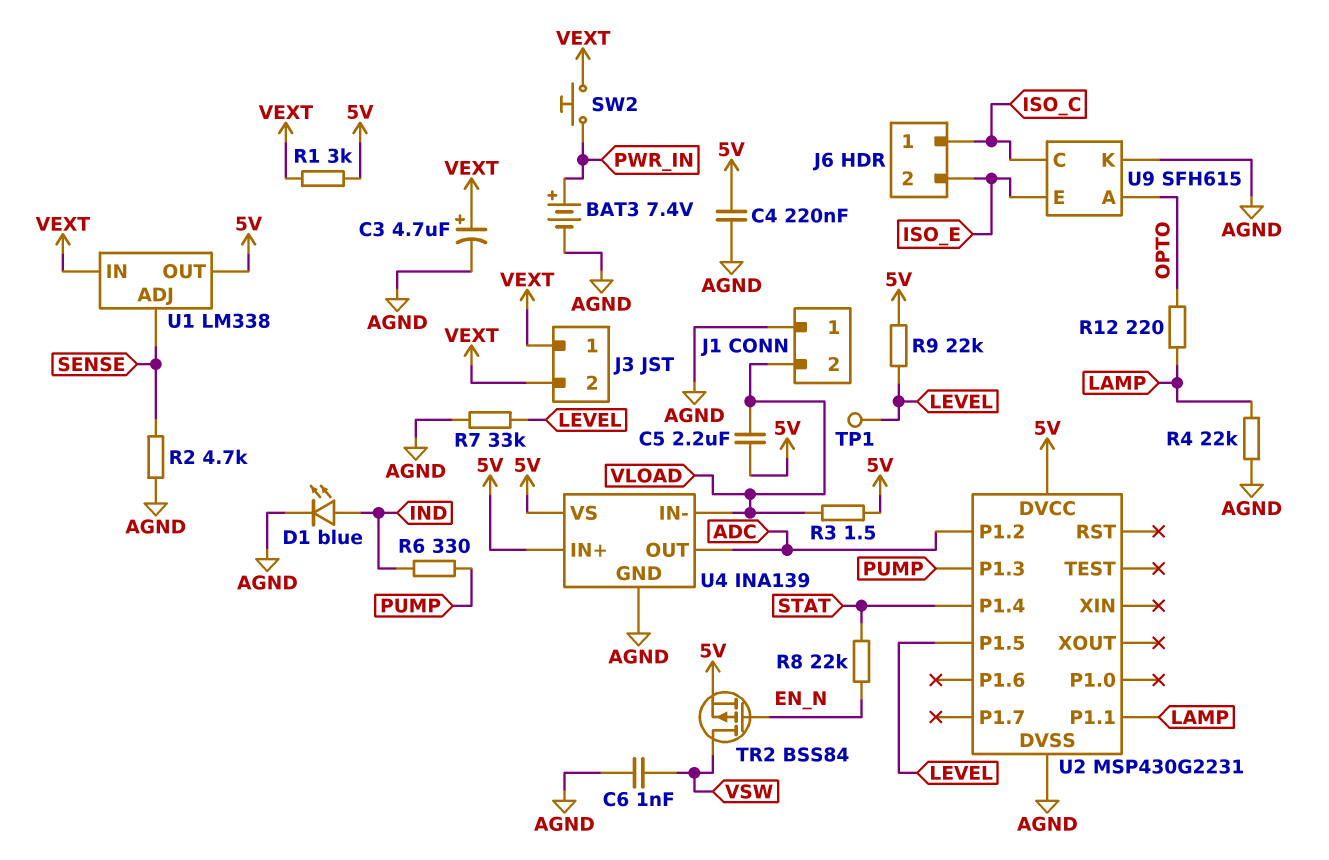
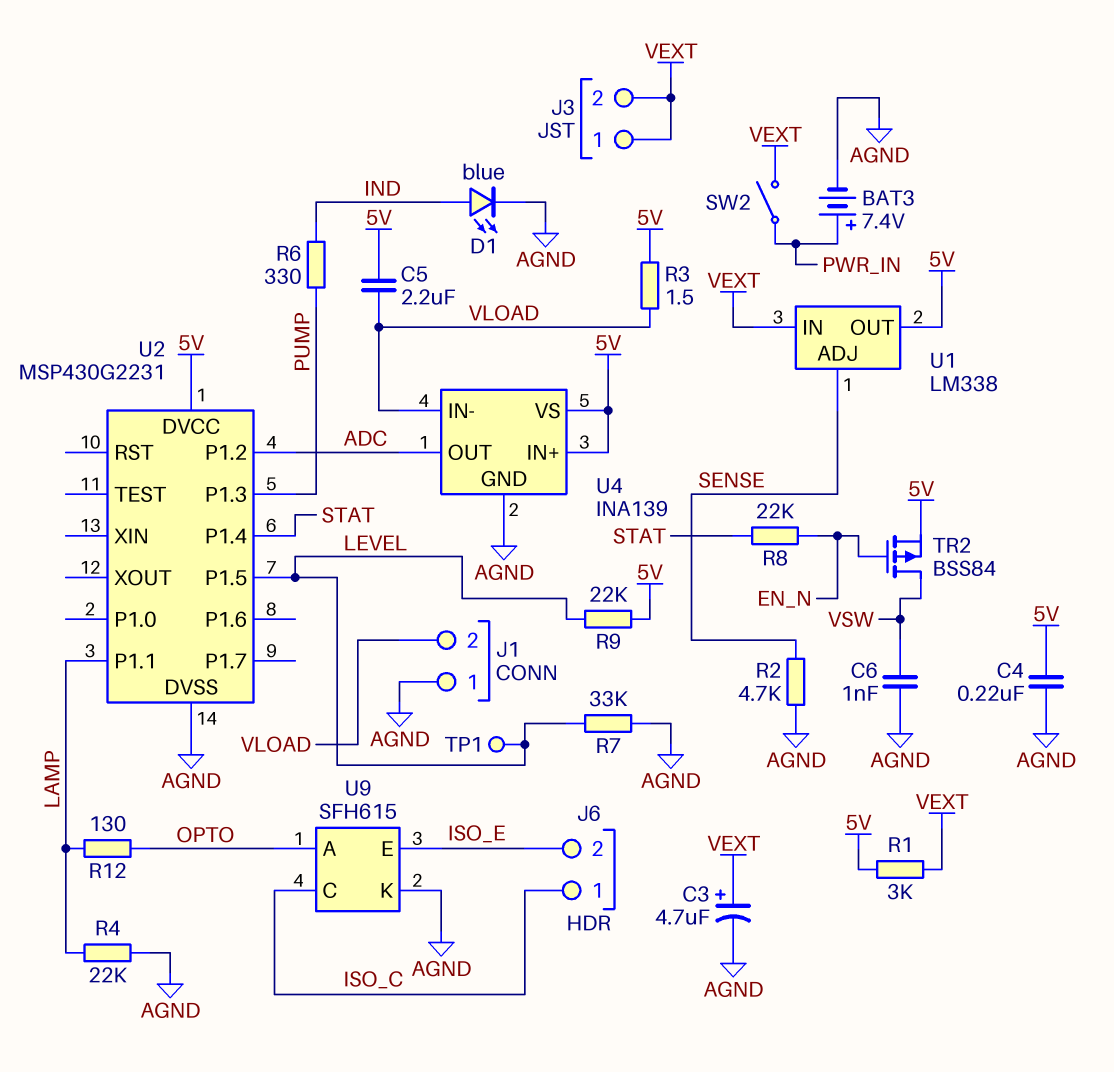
R12: 220 (LAMP, OPTO) -> 130 (LAMP, OPTO)
SW2: button (PWR_IN, VEXT) -> switch (PWR_IN, VEXT)

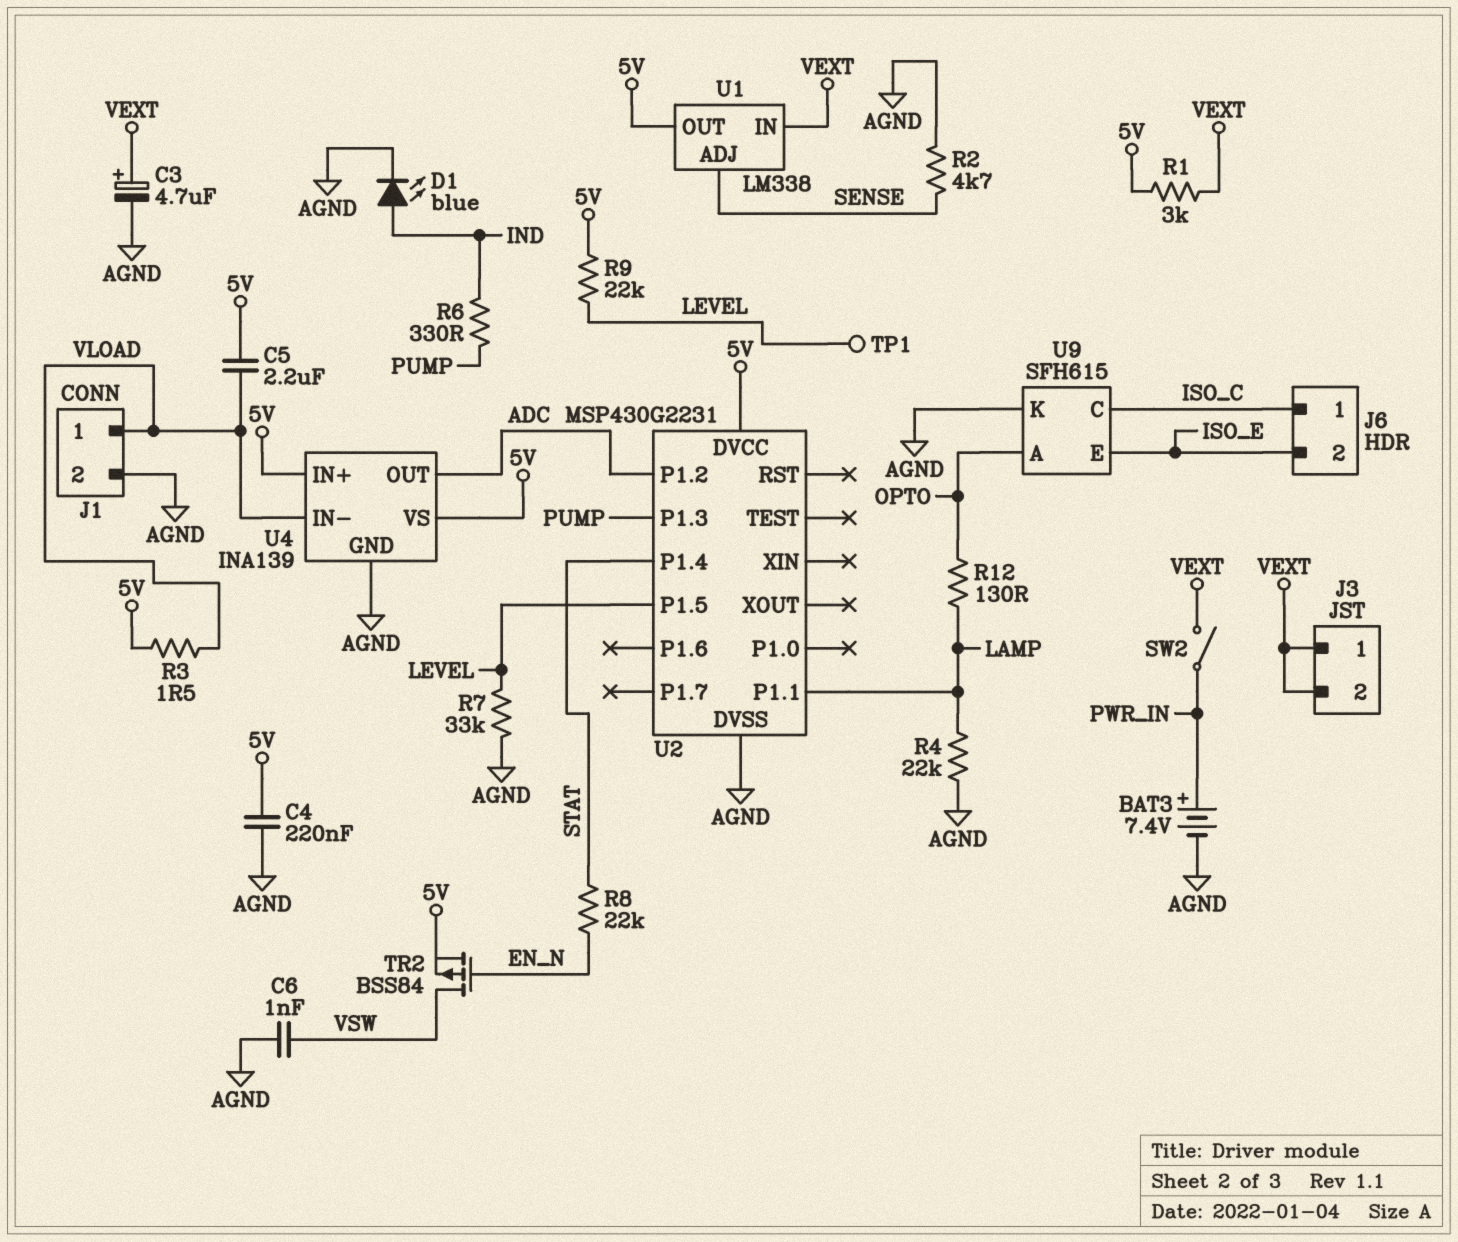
J1 pin 1: AGND -> VLOAD
J1 pin 2: VLOAD -> AGND

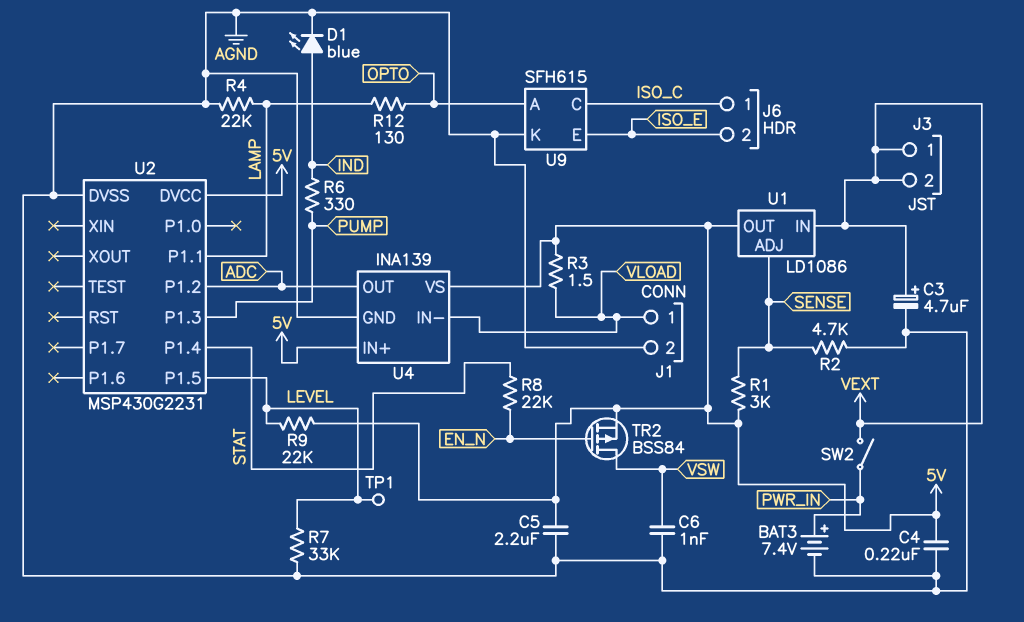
C5: 2.2uF (5V, VLOAD) -> 2.2uF (5V, AGND)
R1: 3k (5V, VEXT) -> 3k (5V, SENSE)
U1: LM338 -> LD1086

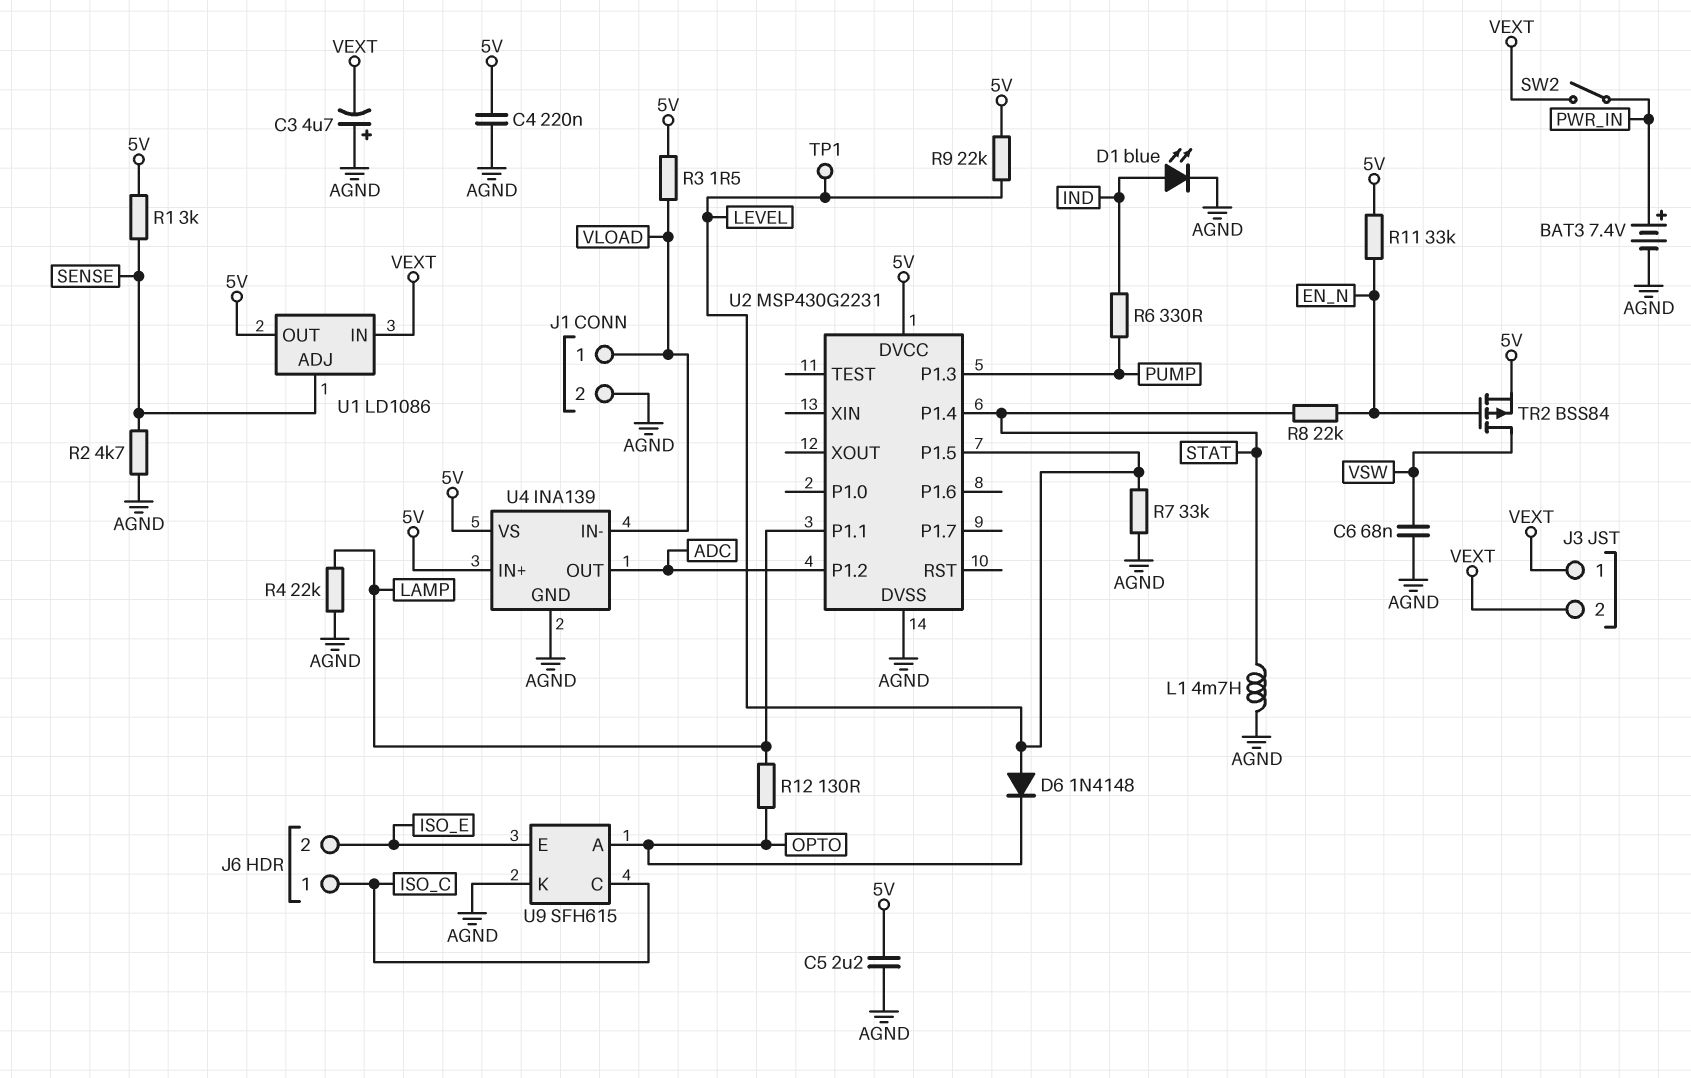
C3: 4.7uF (plus VEXT, minus AGND) -> 4.7uF (plus AGND, minus VEXT)
C6: 1nF (AGND, VSW) -> 68nF (AGND, VSW)
D6: none -> diode 1N4148 (A LEVEL, K OPTO)
L1: none -> 4.7mH (AGND, STAT)
R11: none -> 33k (5V, EN_N)

